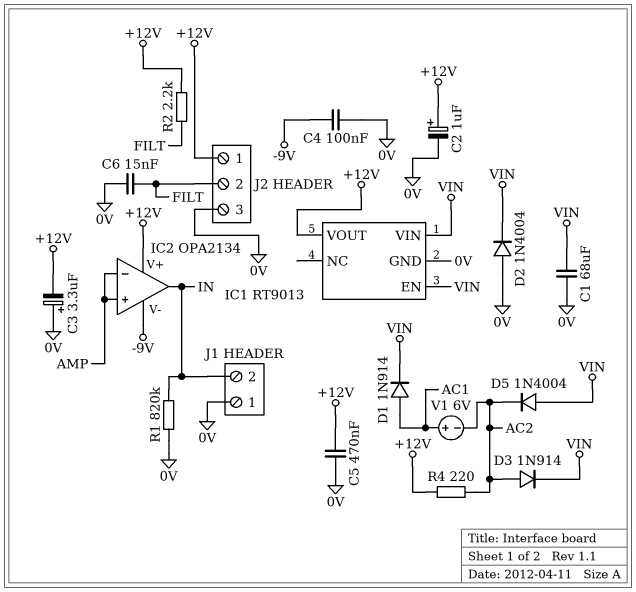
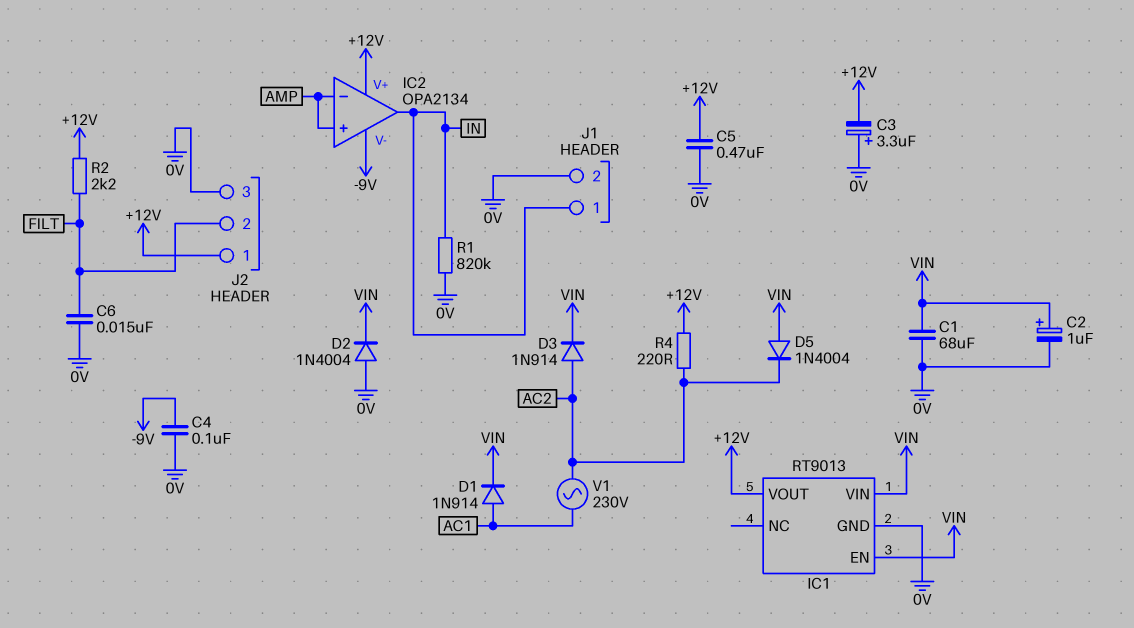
C2: 1uF (plus +12V, minus 0V) -> 1uF (plus VIN, minus 0V)
J1 pin 1: 0V -> IN
J1 pin 2: IN -> 0V
V1: 6V (plus AC1, minus AC2) -> AC 230V (AC1, AC2)

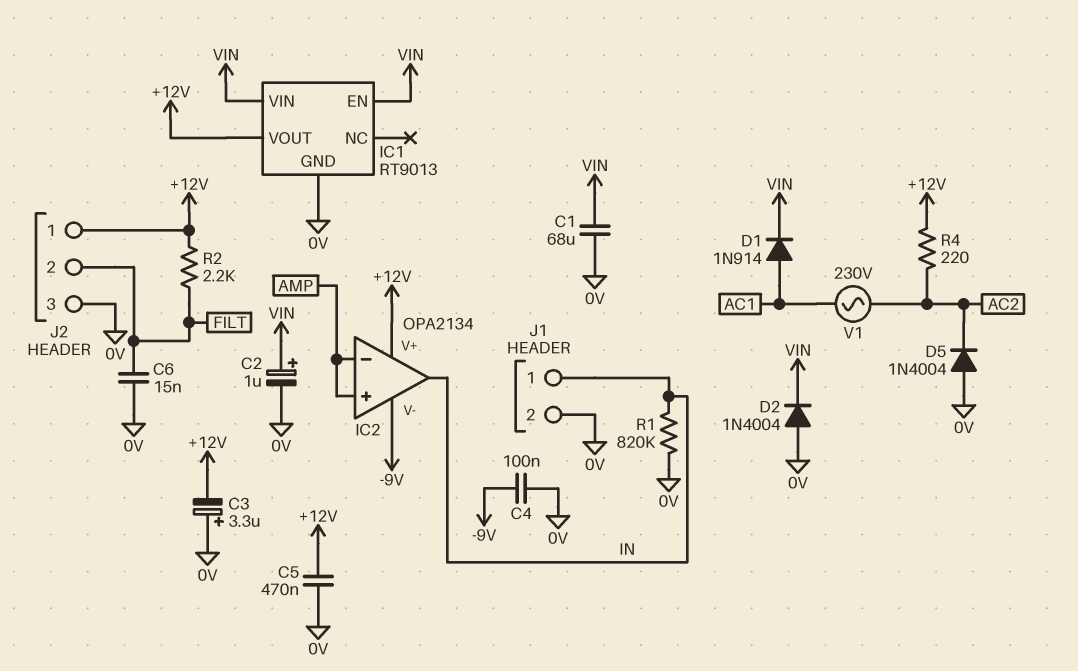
D3: diode 1N914 (A AC2, K VIN) -> none
D5: diode 1N4004 (A VIN, K AC2) -> diode 1N4004 (A 0V, K AC2)

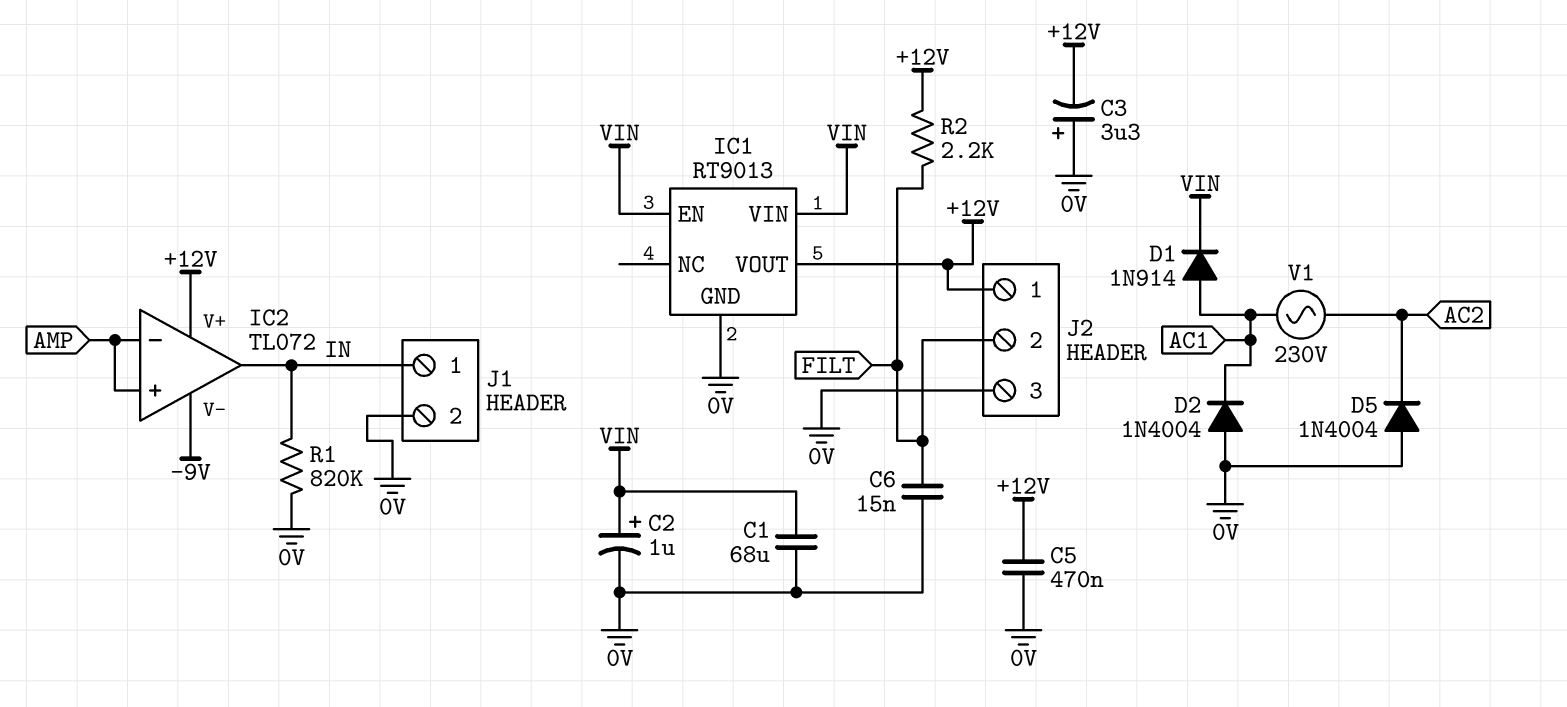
C4: 100nF (-9V, 0V) -> none
D2: diode 1N4004 (A 0V, K VIN) -> diode 1N4004 (A 0V, K AC1)
IC2: OPA2134 -> TL072
R4: 220 (+12V, AC2) -> none

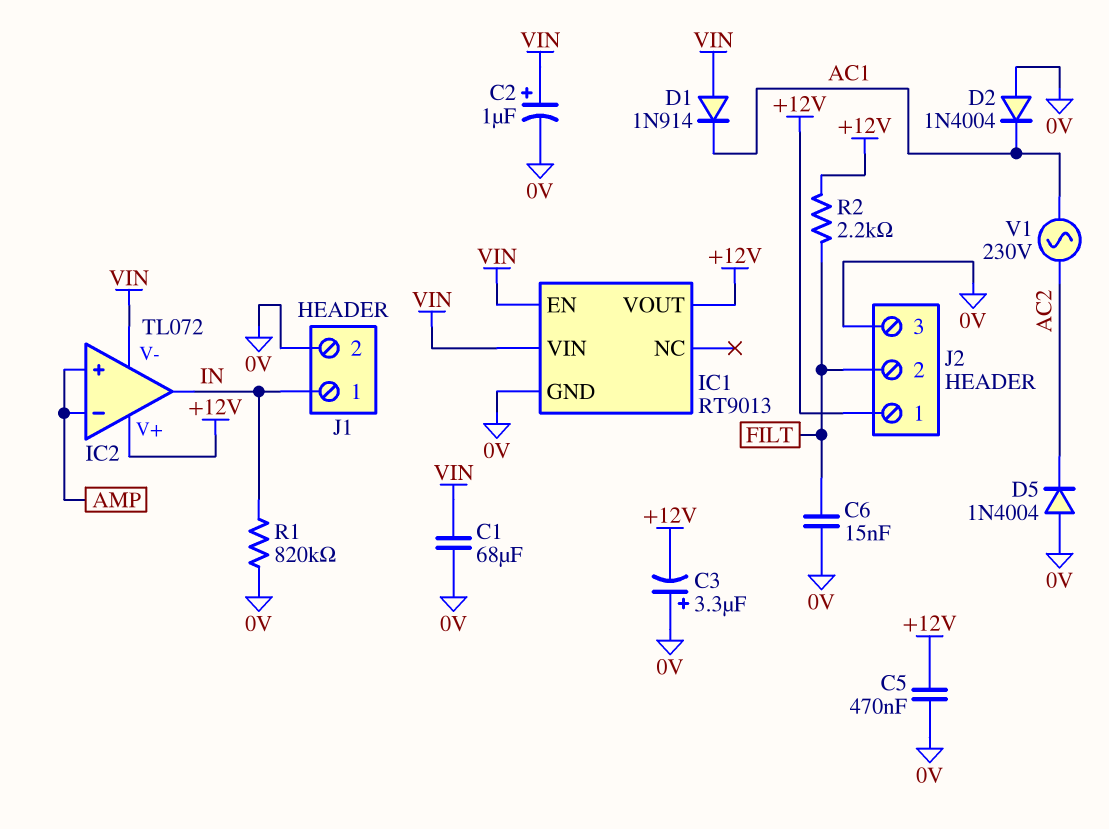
D1: diode 1N914 (A AC1, K VIN) -> diode 1N914 (A VIN, K AC1)
IC2 pin V-: -9V -> VIN

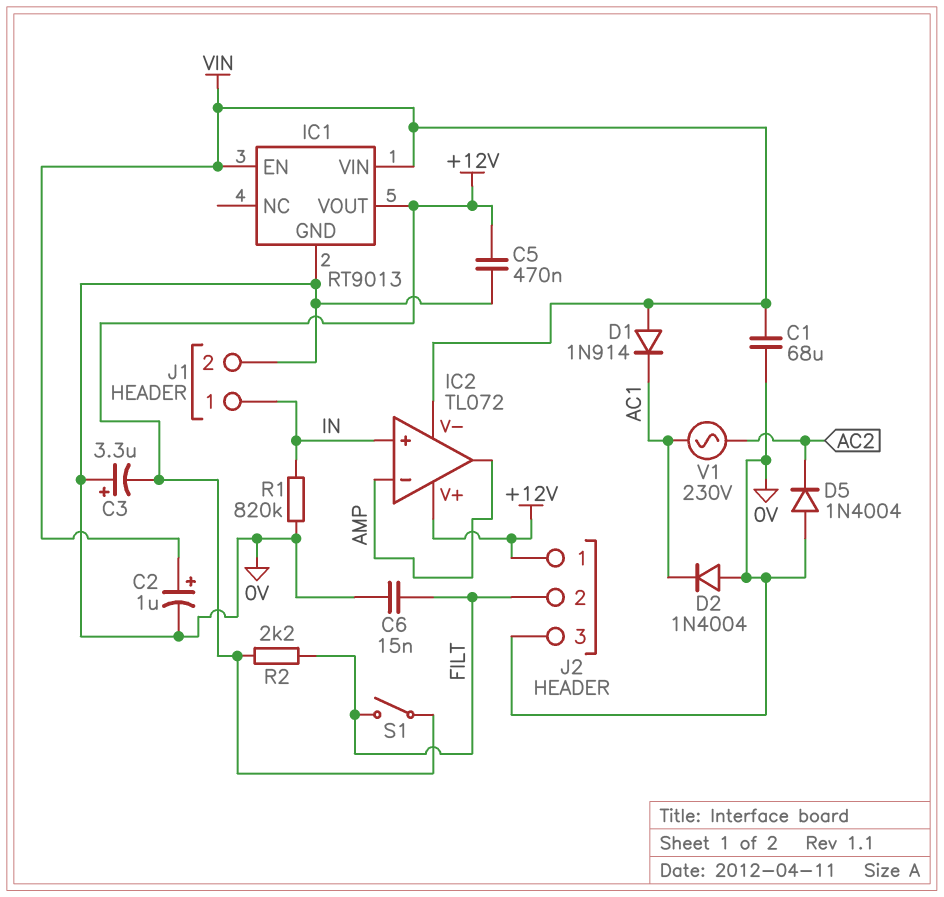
IC2 pin in+: AMP -> IN
IC2 pin out: IN -> AMP
S1: none -> switch (+12V, FILT)

